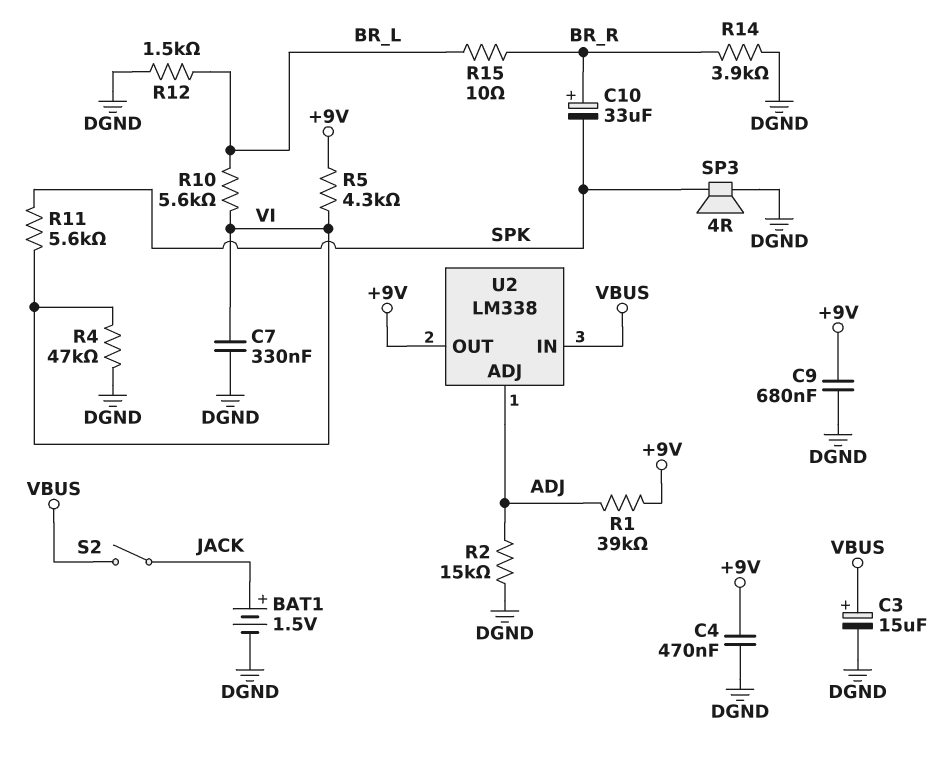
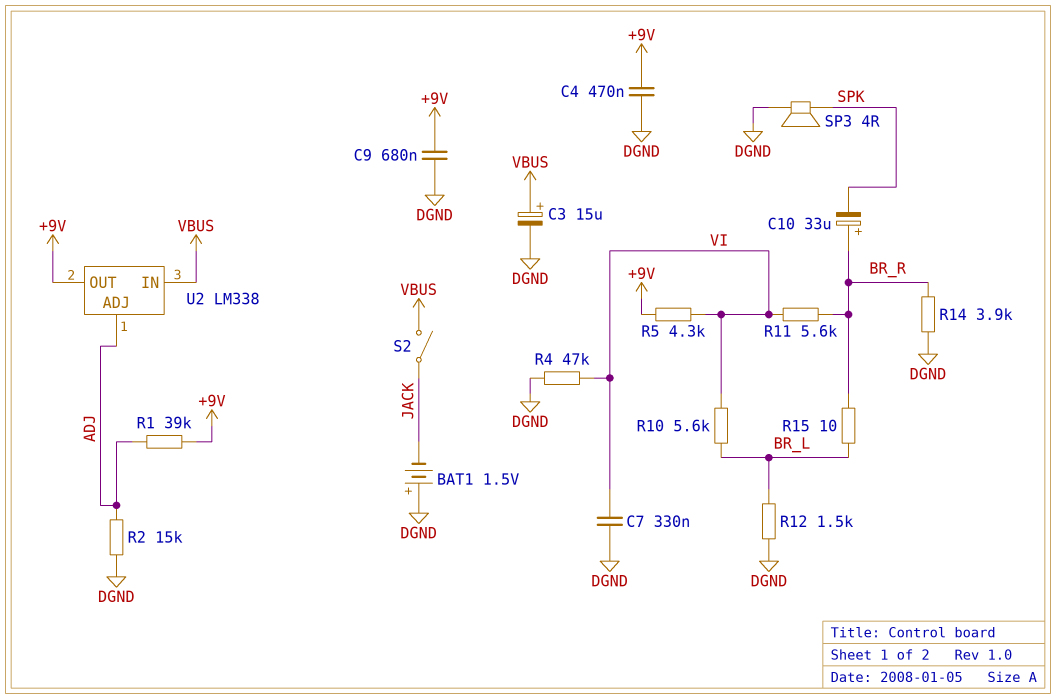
BAT1: 1.5V (plus JACK, minus DGND) -> 1.5V (plus DGND, minus JACK)
R11: 5.6k (SPK, VI) -> 5.6k (BR_R, VI)

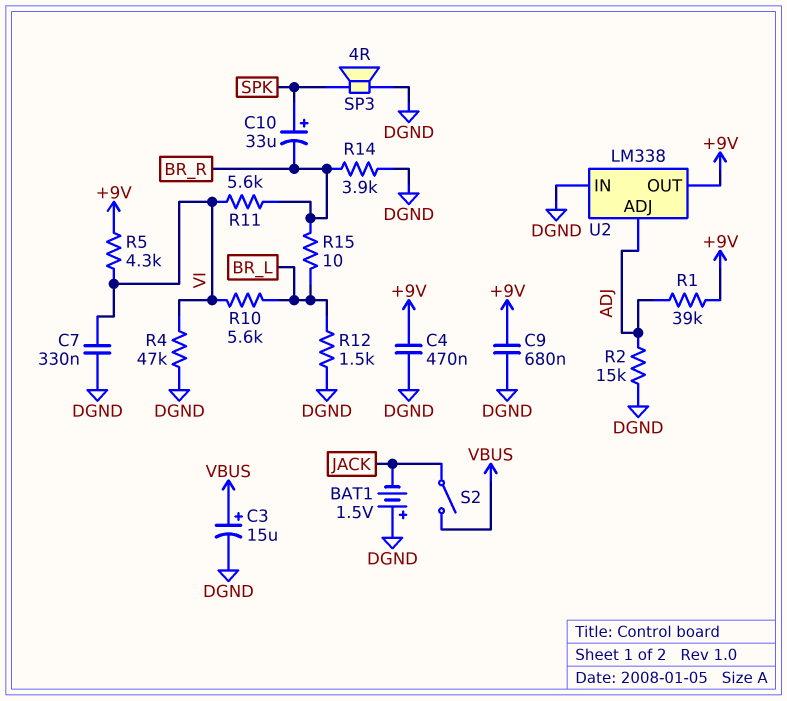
C10: 33uF (plus BR_R, minus SPK) -> 33uF (plus SPK, minus BR_R)
U2 pin IN: VBUS -> DGND

